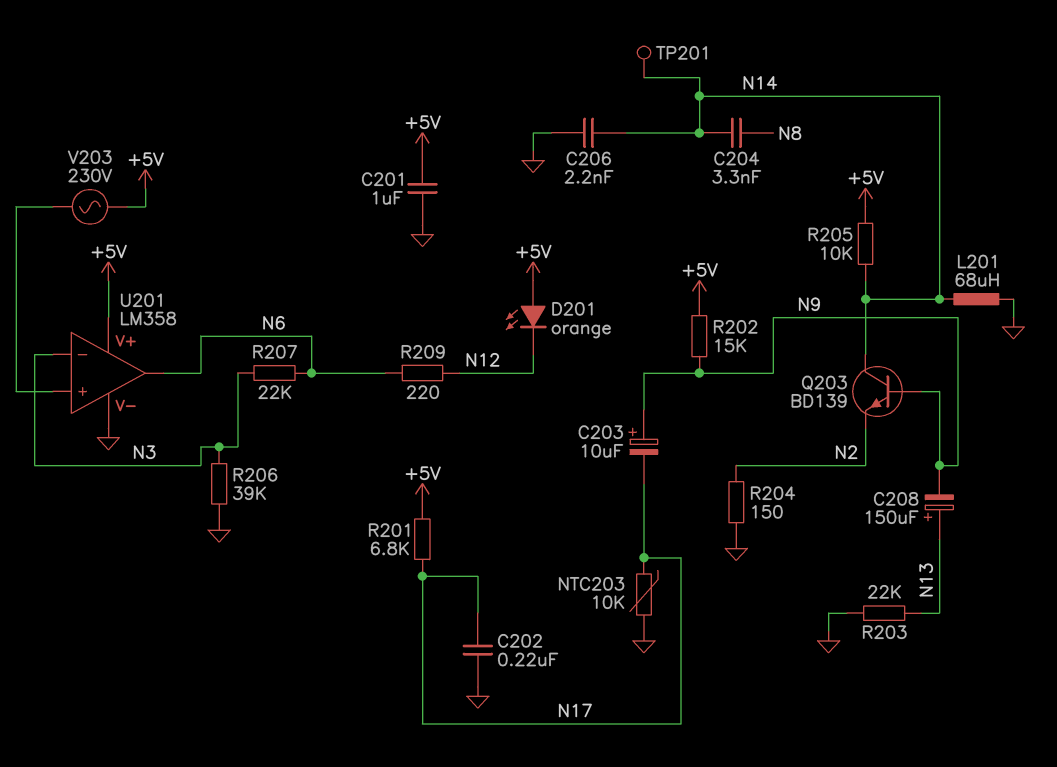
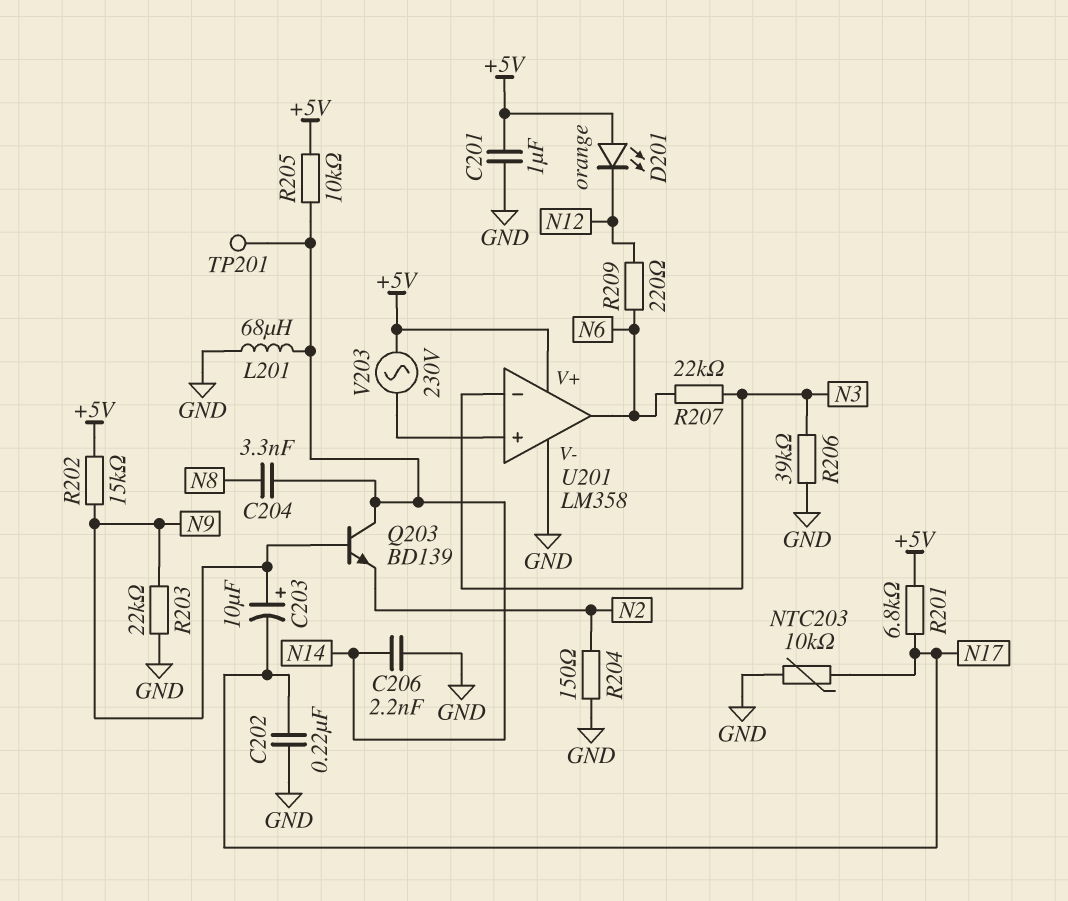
C208: 150uF (plus N13, minus N9) -> none
R203: 22k (GND, N13) -> 22k (GND, N9)

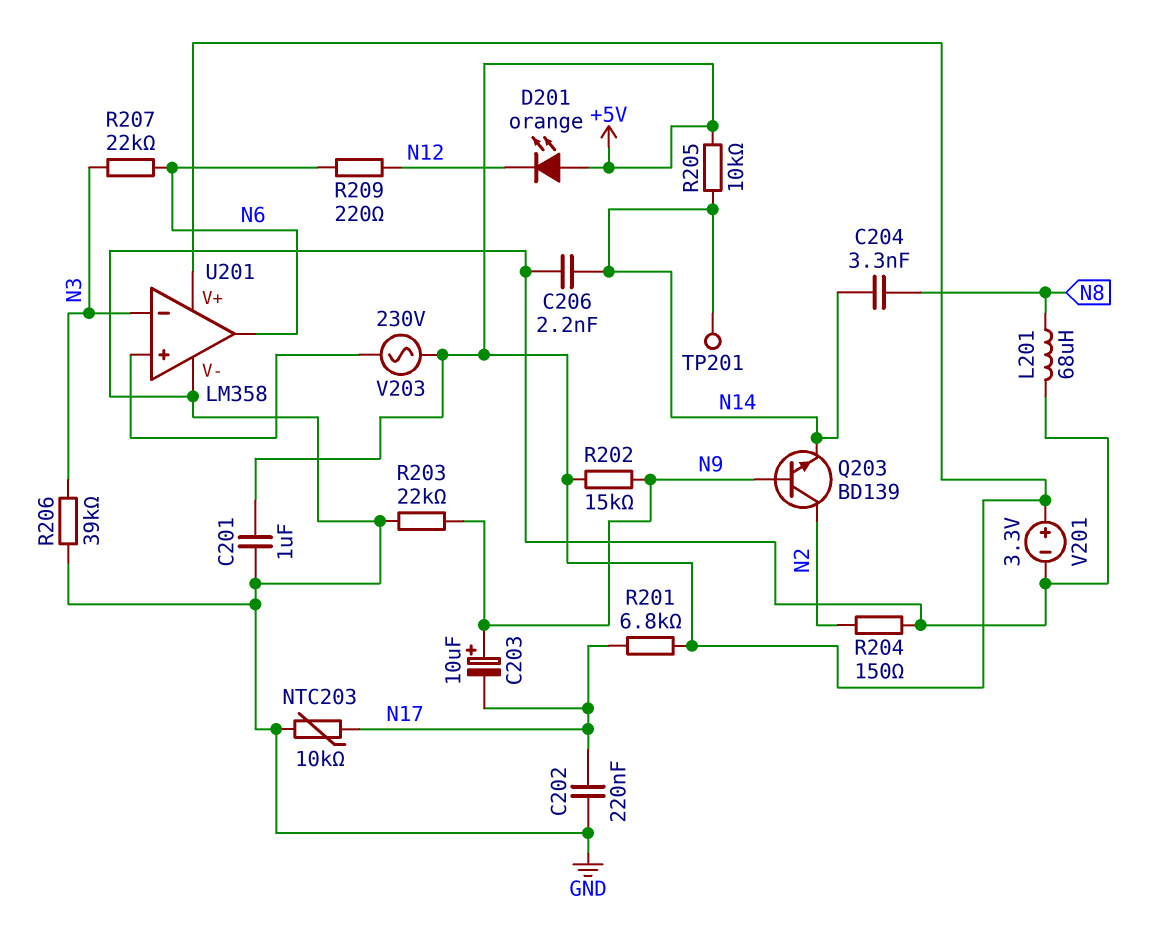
L201: 68uH (GND, N14) -> 68uH (GND, N8)
Q203: NPN BD139 (B N9, C N14, E N2) -> NPN BD139 (B N9, C N2, E N14)
V201: none -> 3.3V (plus +5V, minus GND)

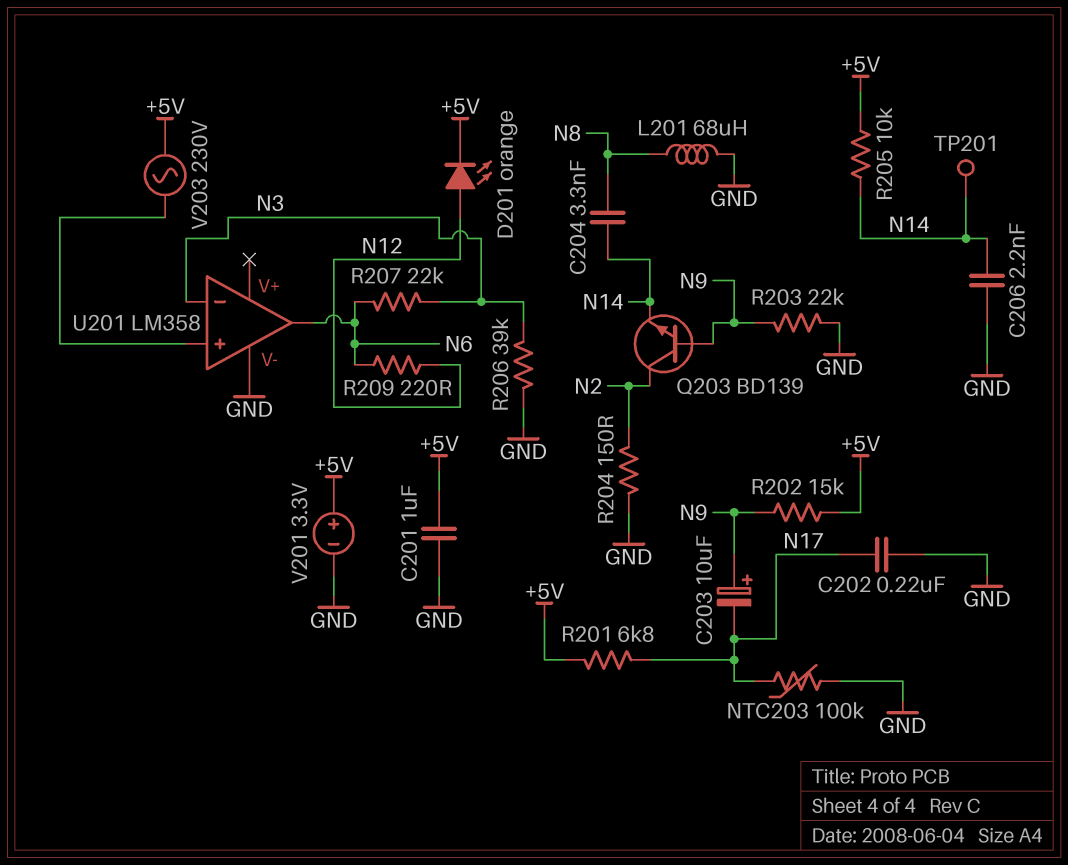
D201: LED orange (A +5V, K N12) -> LED orange (A N12, K +5V)
NTC203: 10k (GND, N17) -> 100k (GND, N17)
U201 pin V+: +5V -> none

